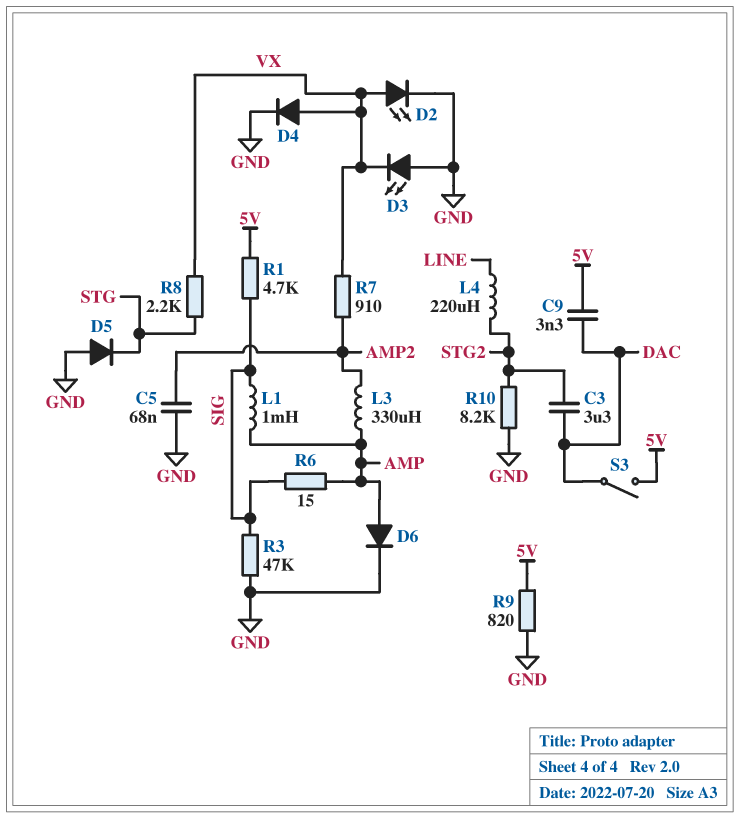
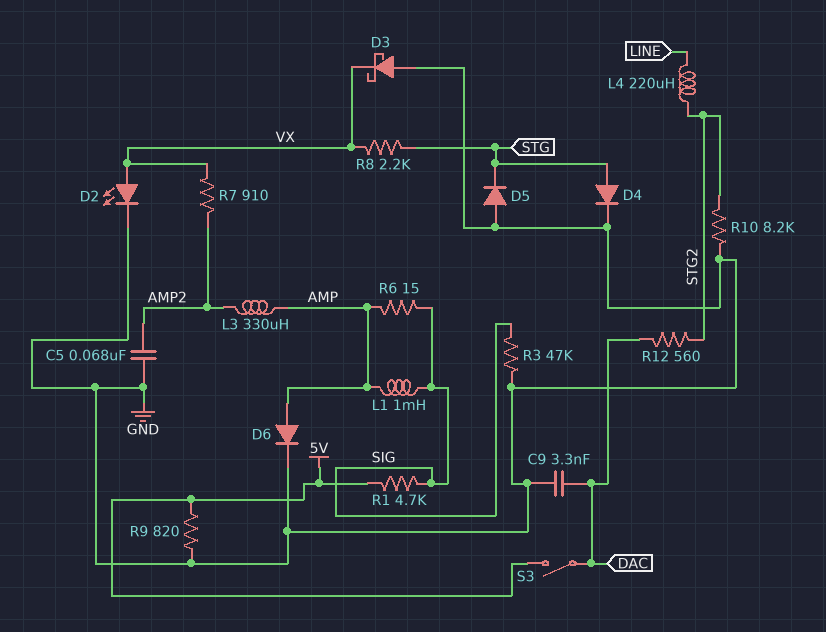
C3: 3.3uF (DAC, STG2) -> none
C9: 3.3nF (5V, DAC) -> 3.3nF (DAC, GND)
D3: LED (A GND, K VX) -> schottky (A GND, K VX)
D4: diode (A VX, K GND) -> diode (A STG, K GND)
R12: none -> 560 (DAC, STG2)

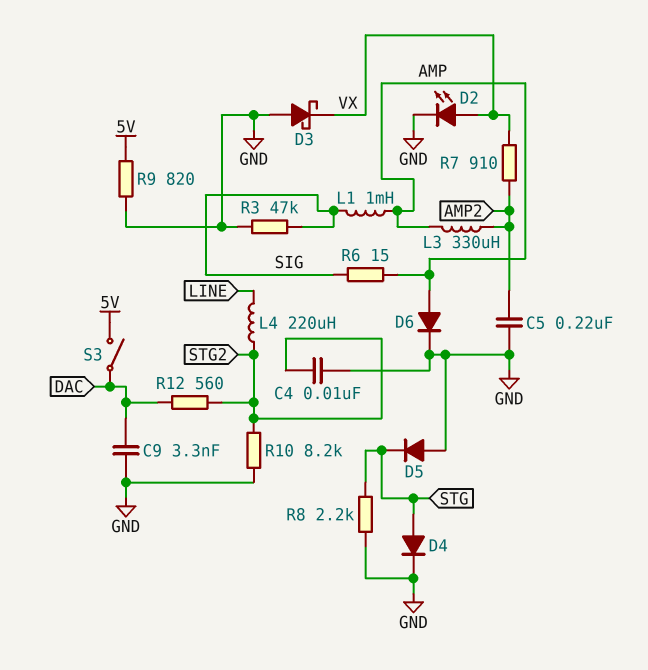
C4: none -> 10nF (GND, STG2)
C5: 68nF (AMP2, GND) -> 220nF (AMP2, GND)
R1: 4.7k (5V, SIG) -> none
R8: 2.2k (STG, VX) -> 2.2k (GND, STG)

